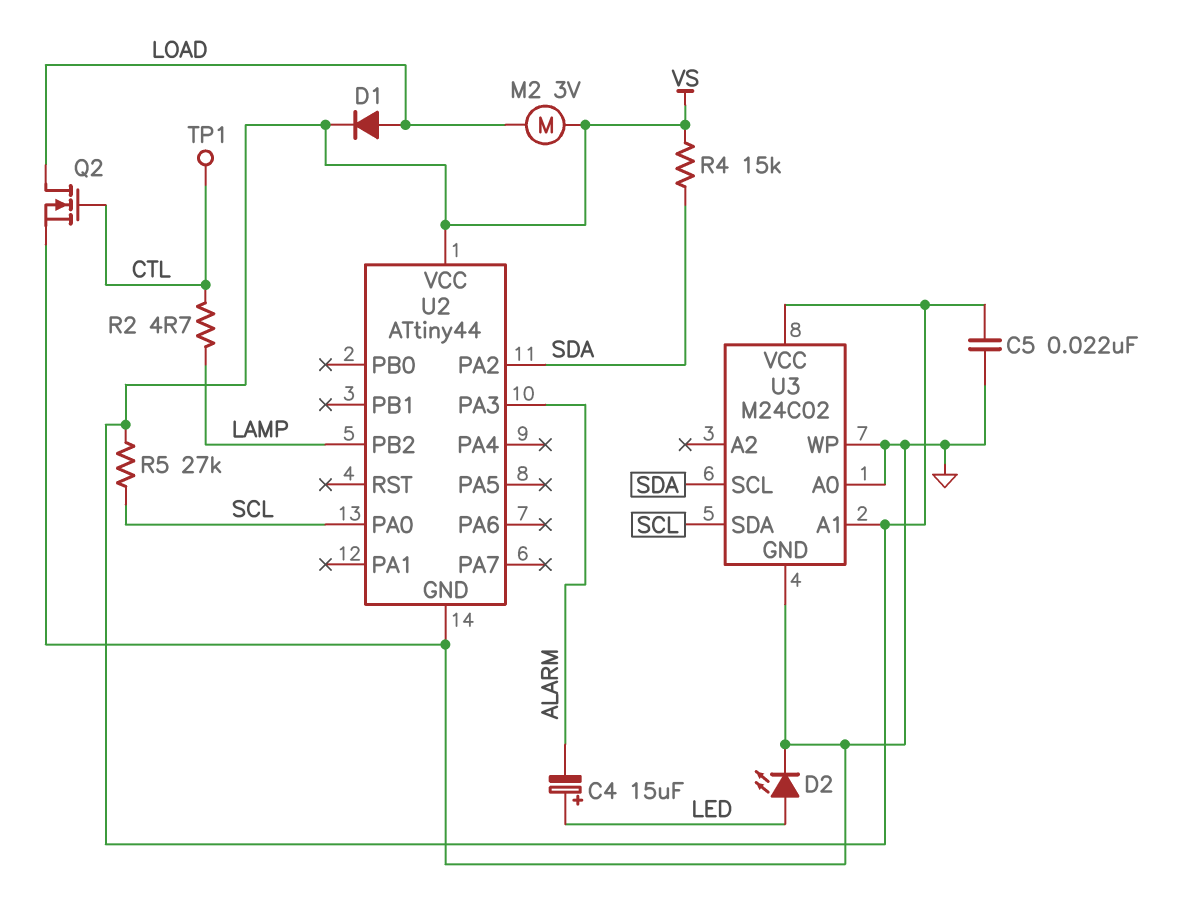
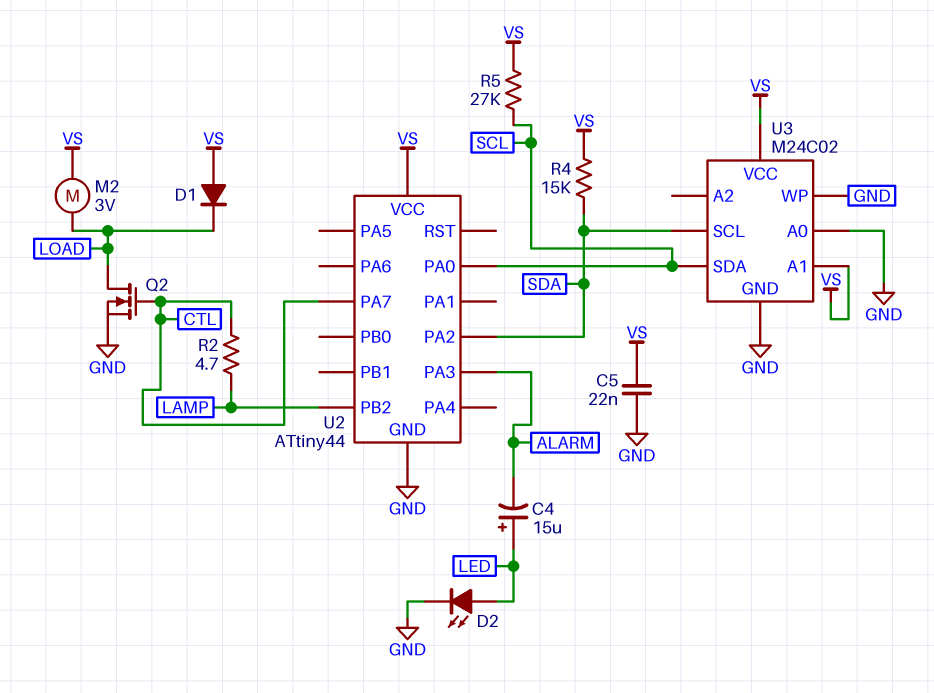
D1: diode (A LOAD, K VS) -> diode (A VS, K LOAD)
TP1: test point (CTL) -> none
U2 pin PA7: none -> CTL

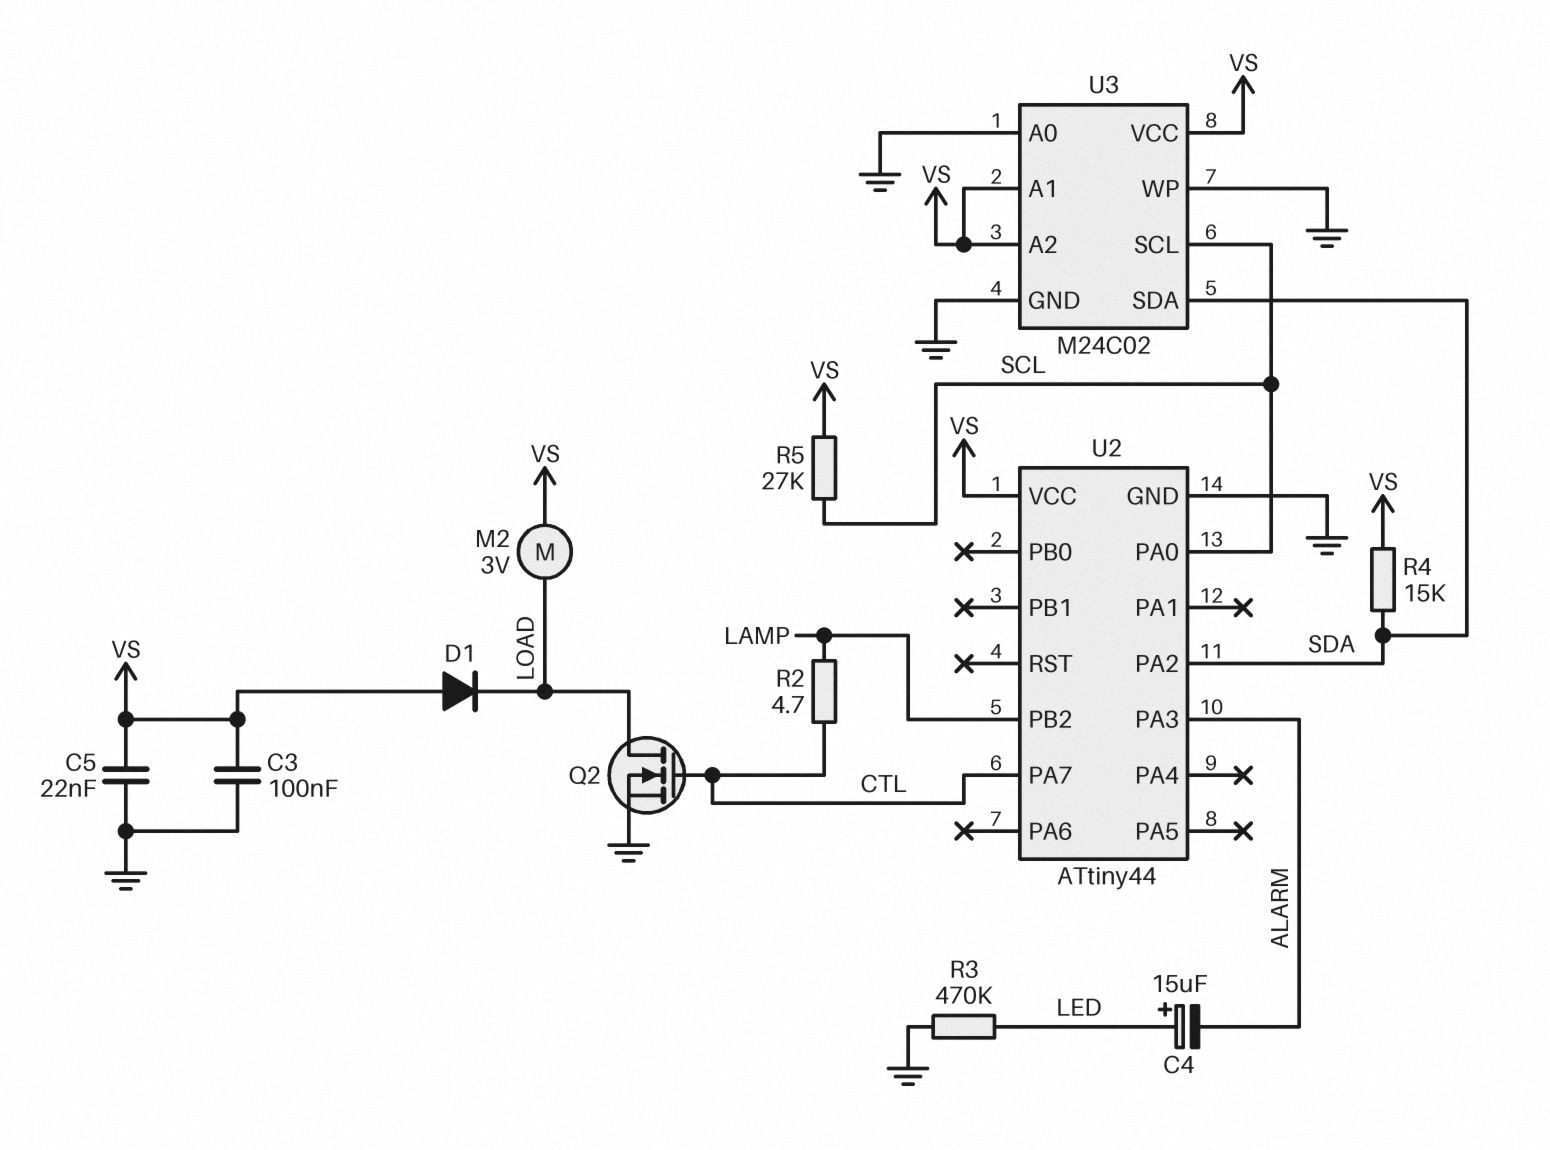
C3: none -> 100nF (GND, VS)
D2: LED (A LED, K GND) -> none
R3: none -> 470k (GND, LED)
U3 pin A2: none -> VS
U3 pin SCL: SDA -> SCL
U3 pin SDA: SCL -> SDA

